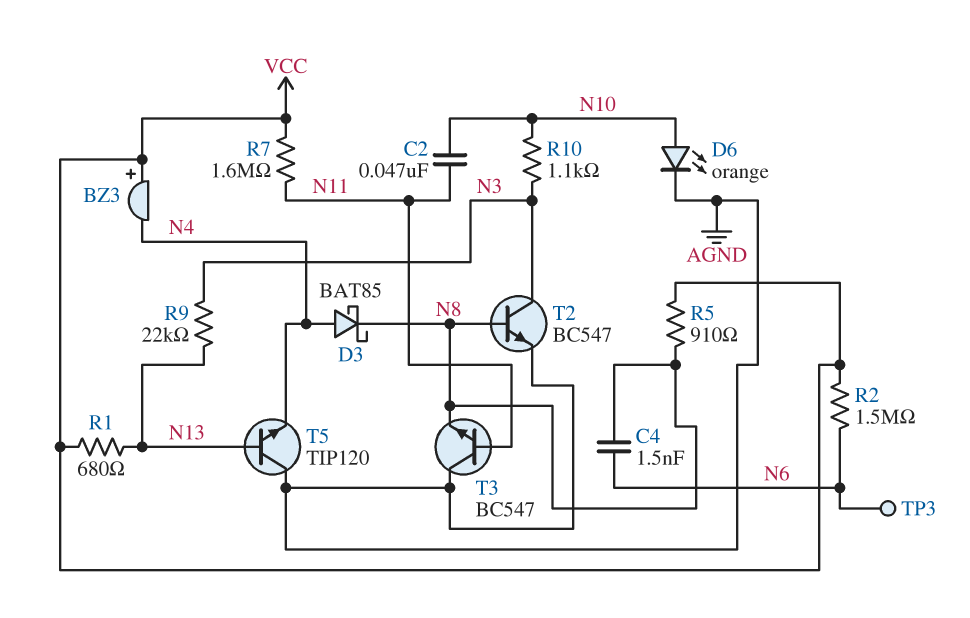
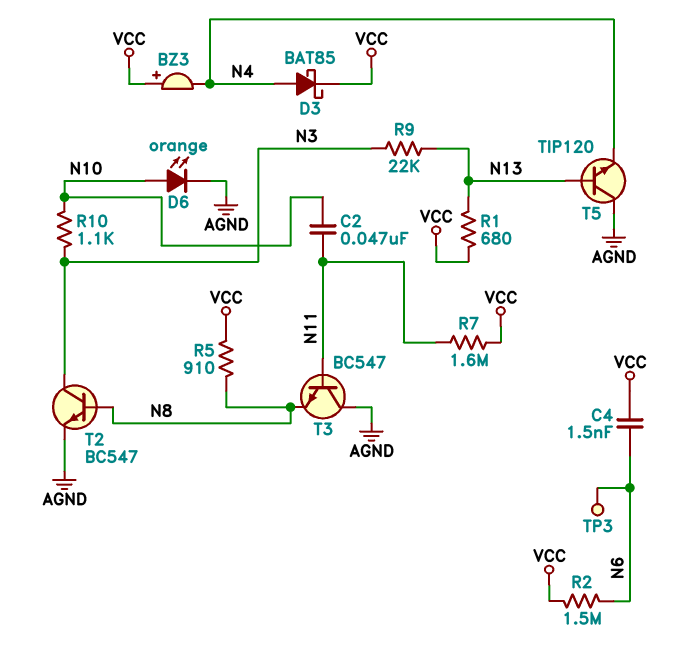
C4: 1.5nF (N6, N8) -> 1.5nF (N6, VCC)
D3: schottky BAT85 (A N4, K N8) -> schottky BAT85 (A N4, K VCC)

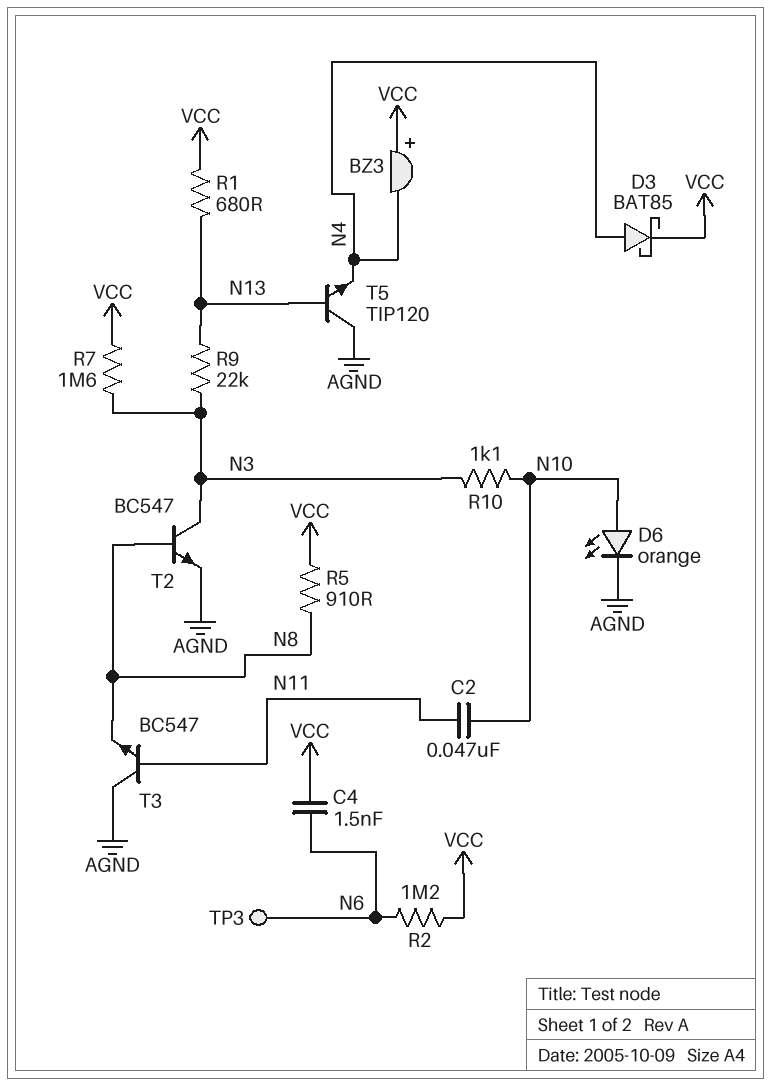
R2: 1.5M (N6, VCC) -> 1.2M (N6, VCC)
R7: 1.6M (N11, VCC) -> 1.6M (N3, VCC)

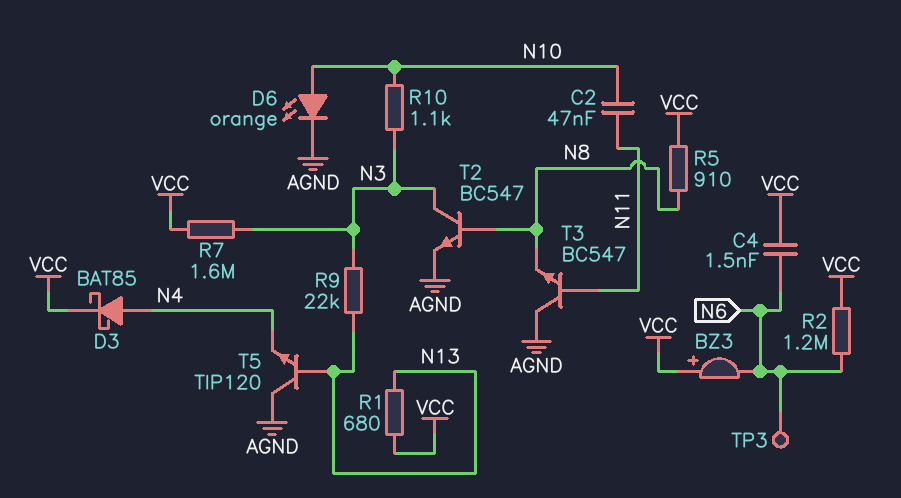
BZ3: buzzer (plus VCC, minus N4) -> buzzer (plus VCC, minus N6)

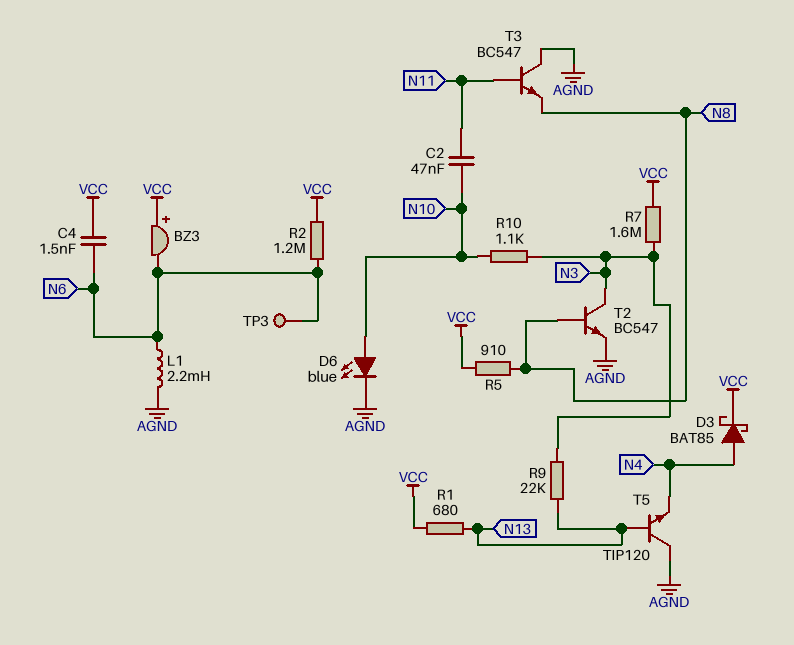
D6: LED orange (A N10, K AGND) -> LED blue (A N10, K AGND)
L1: none -> 2.2mH (AGND, N6)

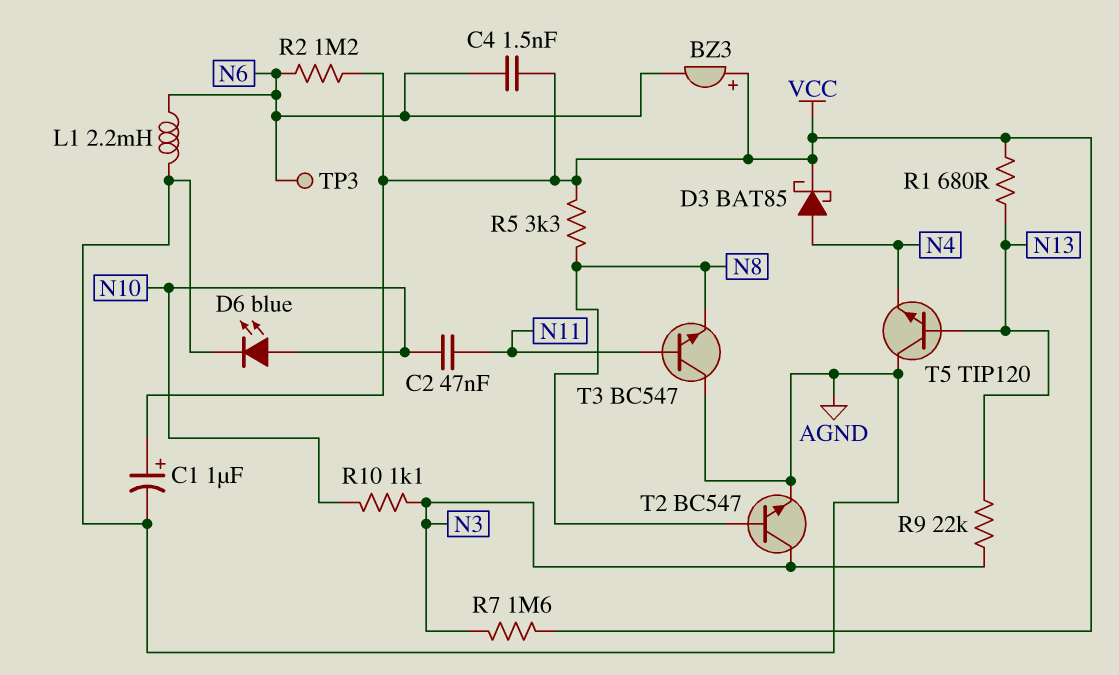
C1: none -> 1uF (plus VCC, minus AGND)
R5: 910 (N8, VCC) -> 3.3k (N8, VCC)

